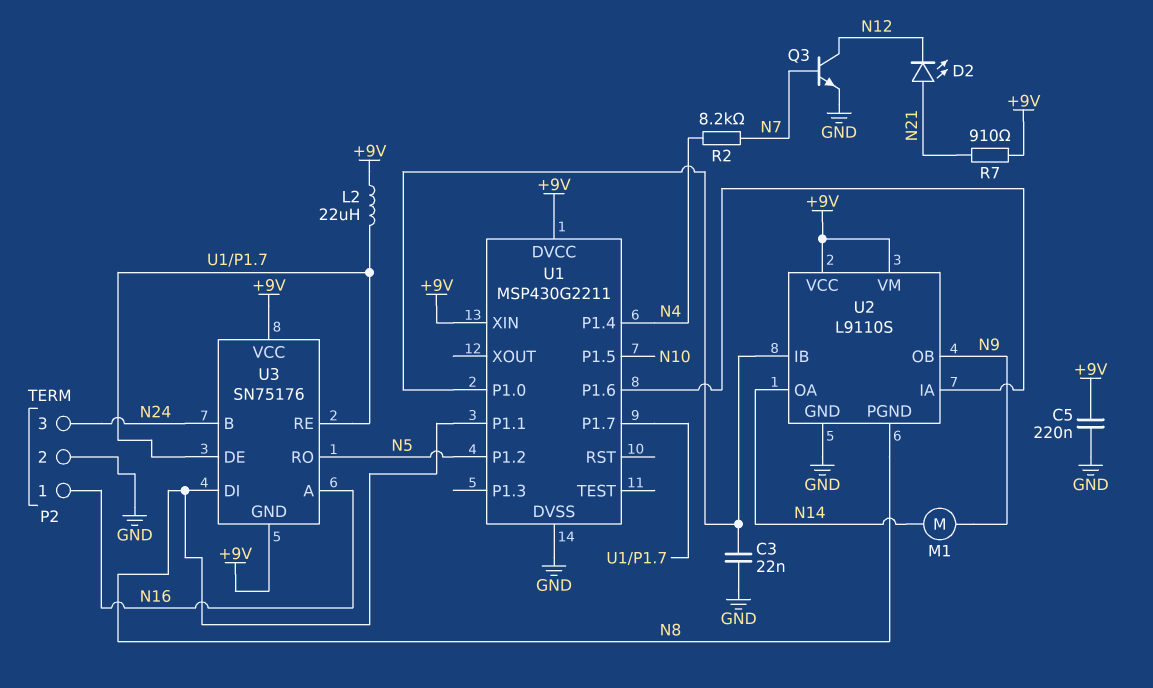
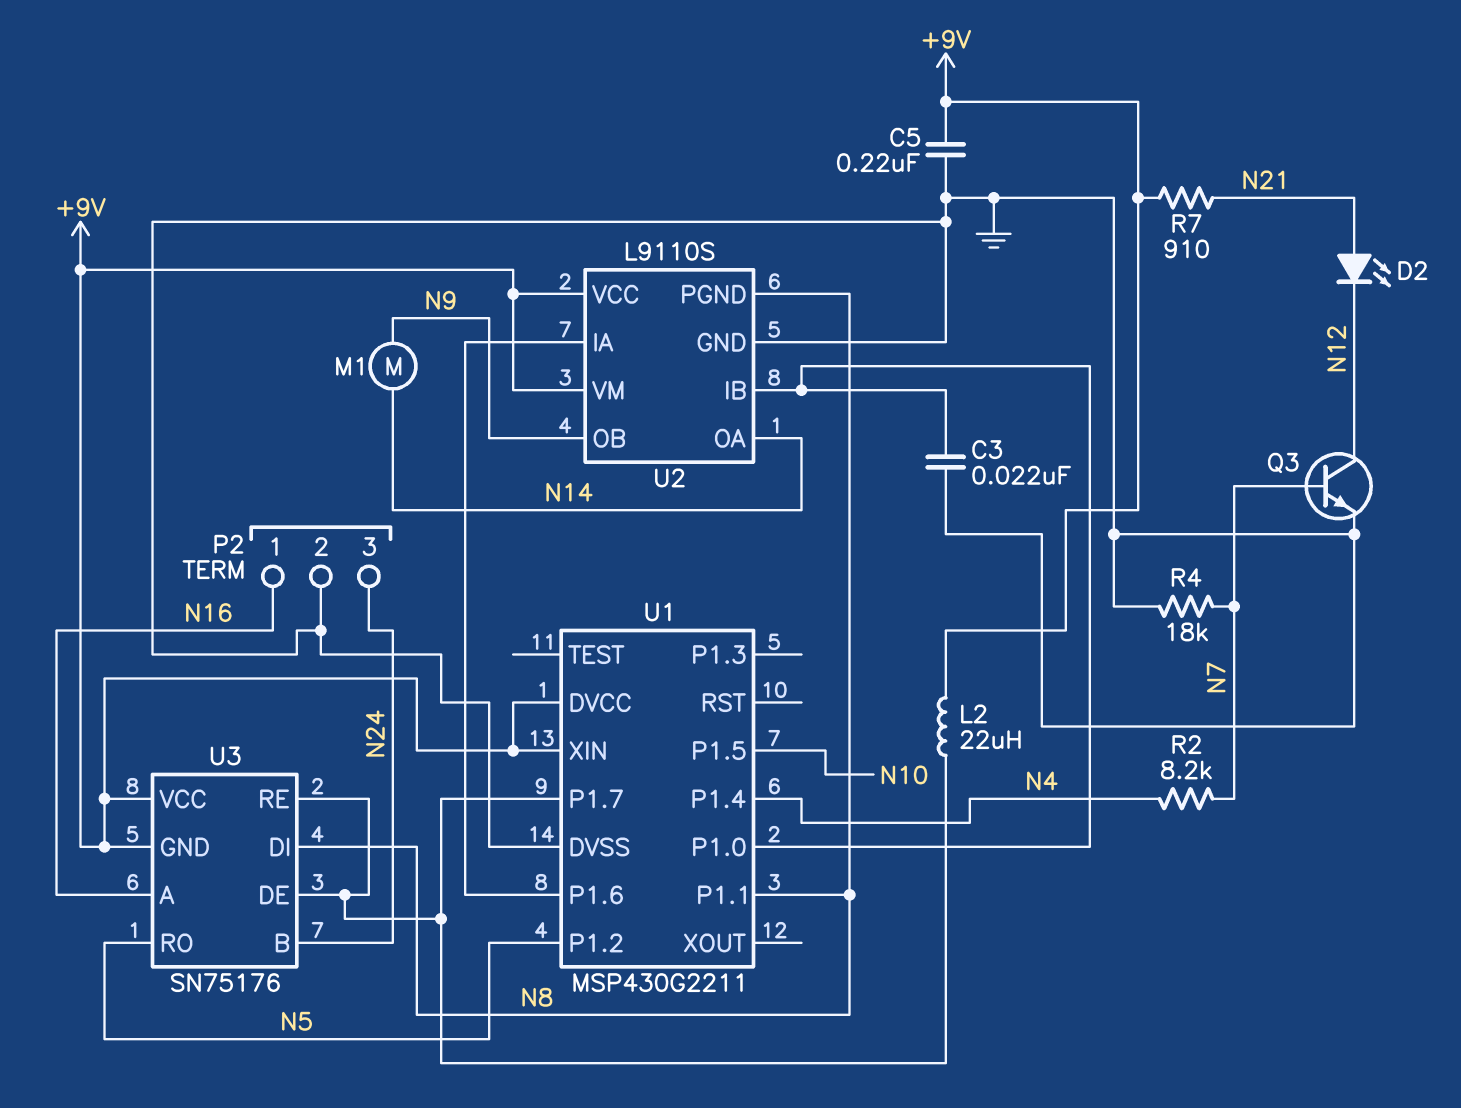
R4: none -> 18k (GND, N7)

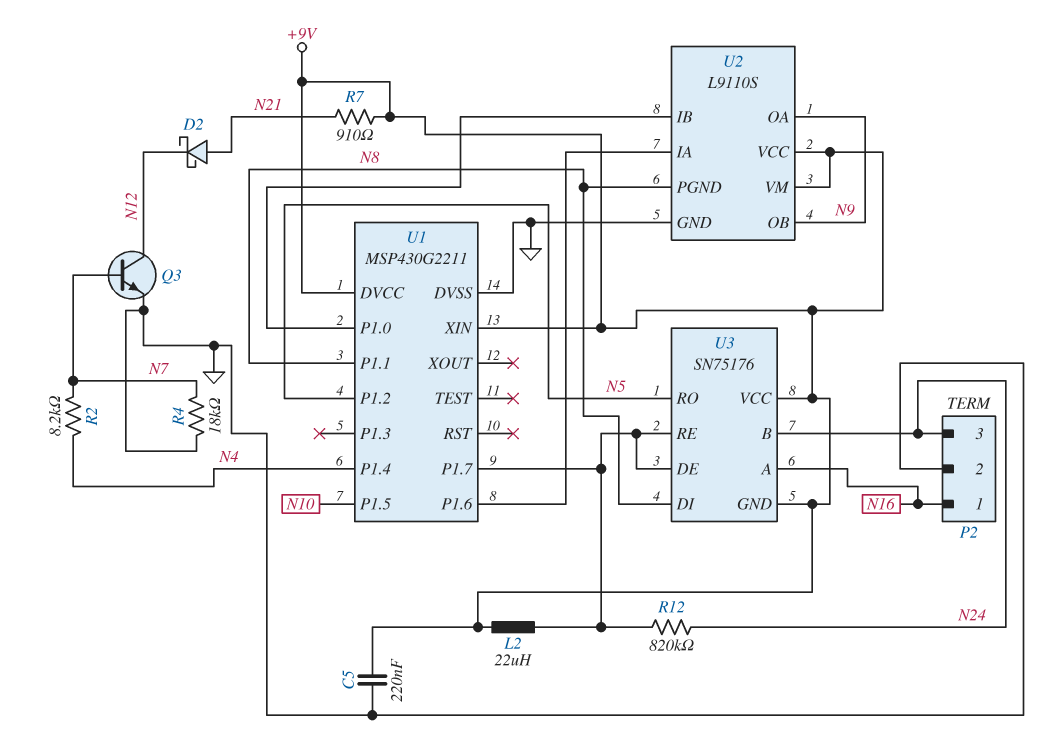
C3: 22nF (GND, U1/P1.0) -> none
D2: LED (A N21, K N12) -> schottky (A N21, K N12)
M1: motor (N9, N14) -> none
R12: none -> 820k (N24, U1/P1.7)
U2 pin OA: N14 -> N9

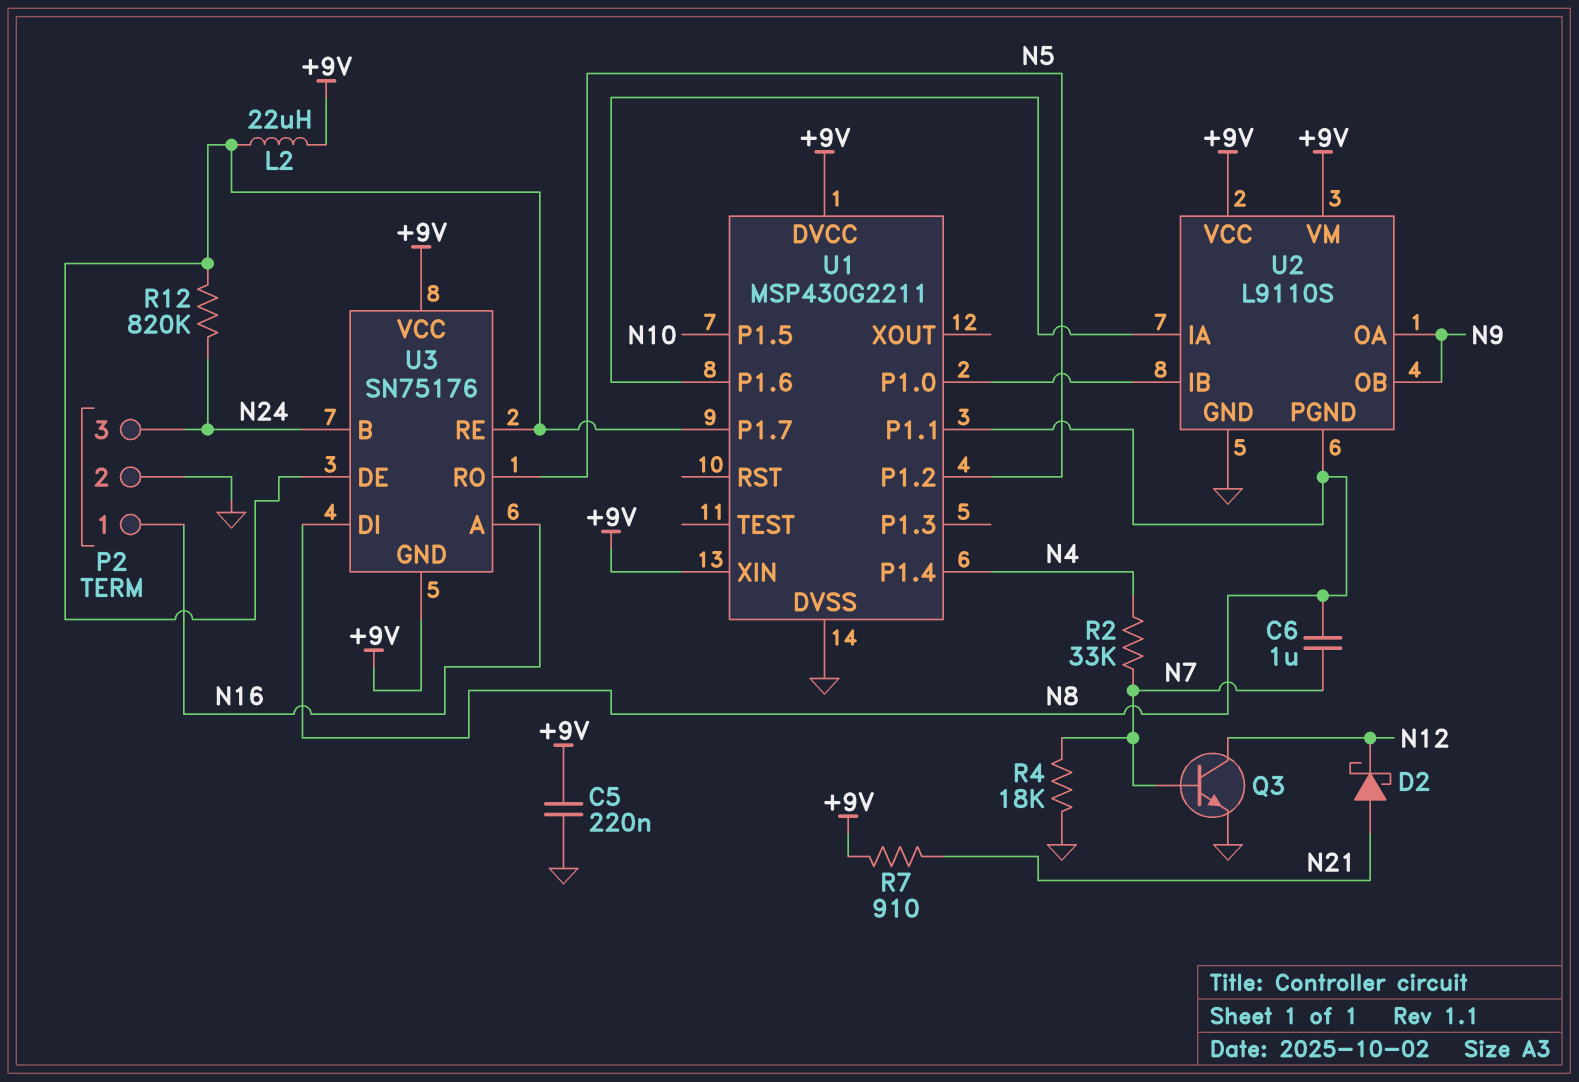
C6: none -> 1uF (N7, N8)
R2: 8.2k (N4, N7) -> 33k (N4, N7)

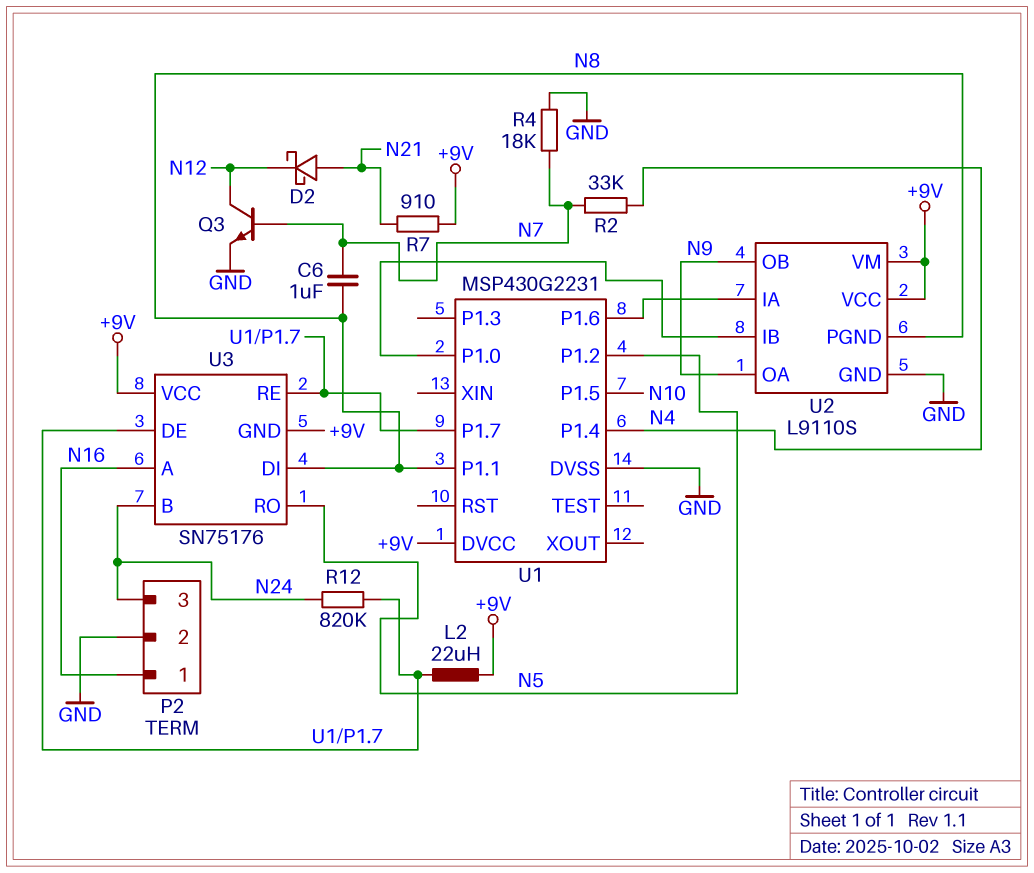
C5: 220nF (+9V, GND) -> none
U1: MSP430G2211 -> MSP430G2231
U1 pin XIN: +9V -> none

